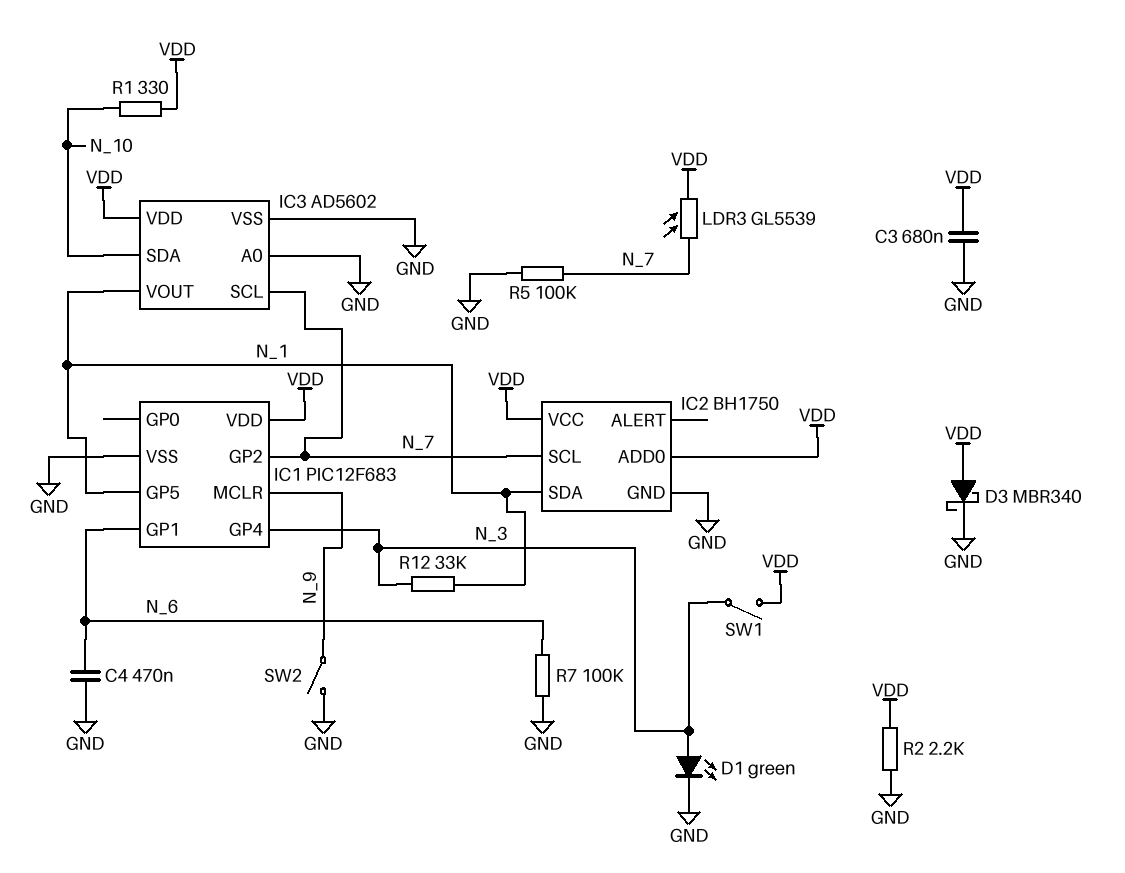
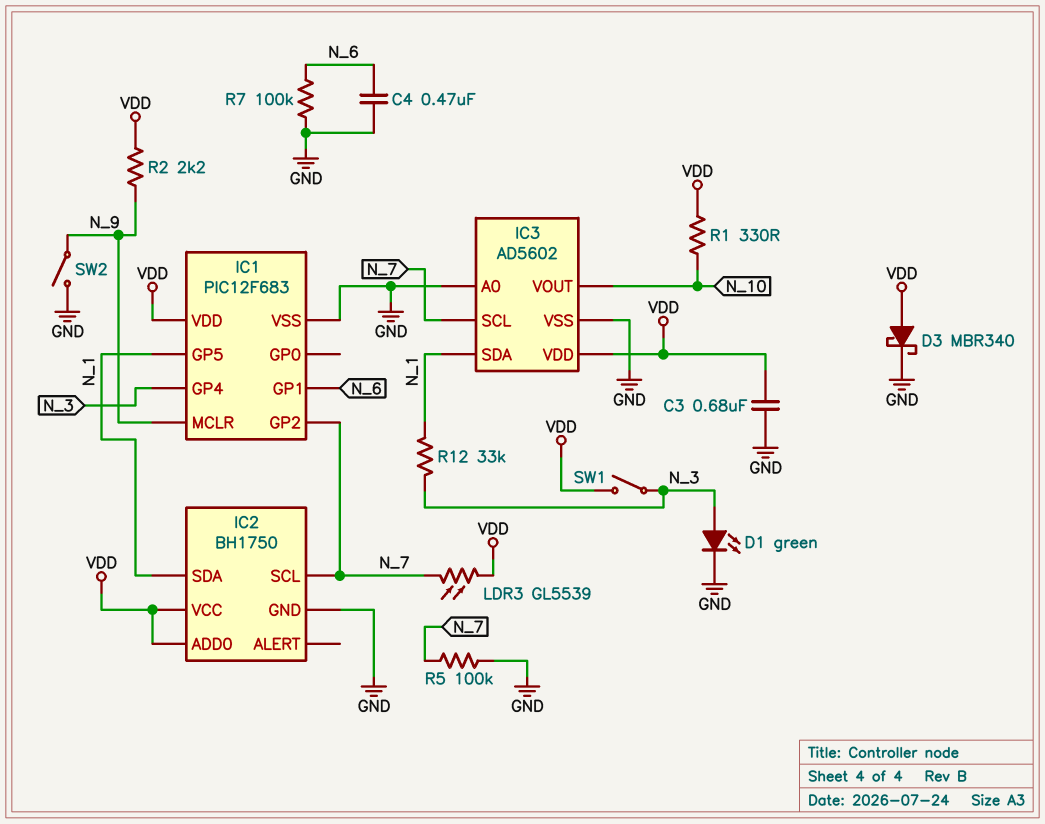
IC3 pin SDA: N_10 -> N_1
IC3 pin VOUT: N_1 -> N_10
R2: 2.2k (GND, VDD) -> 2.2k (N_9, VDD)

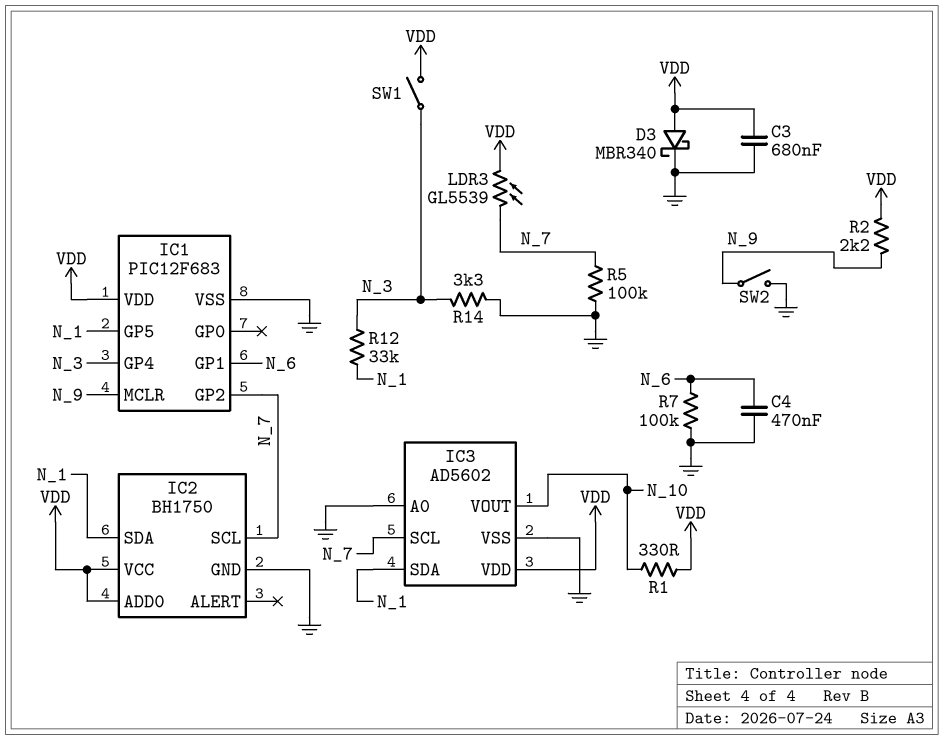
D1: LED green (A N_3, K GND) -> none
R14: none -> 3.3k (GND, N_3)

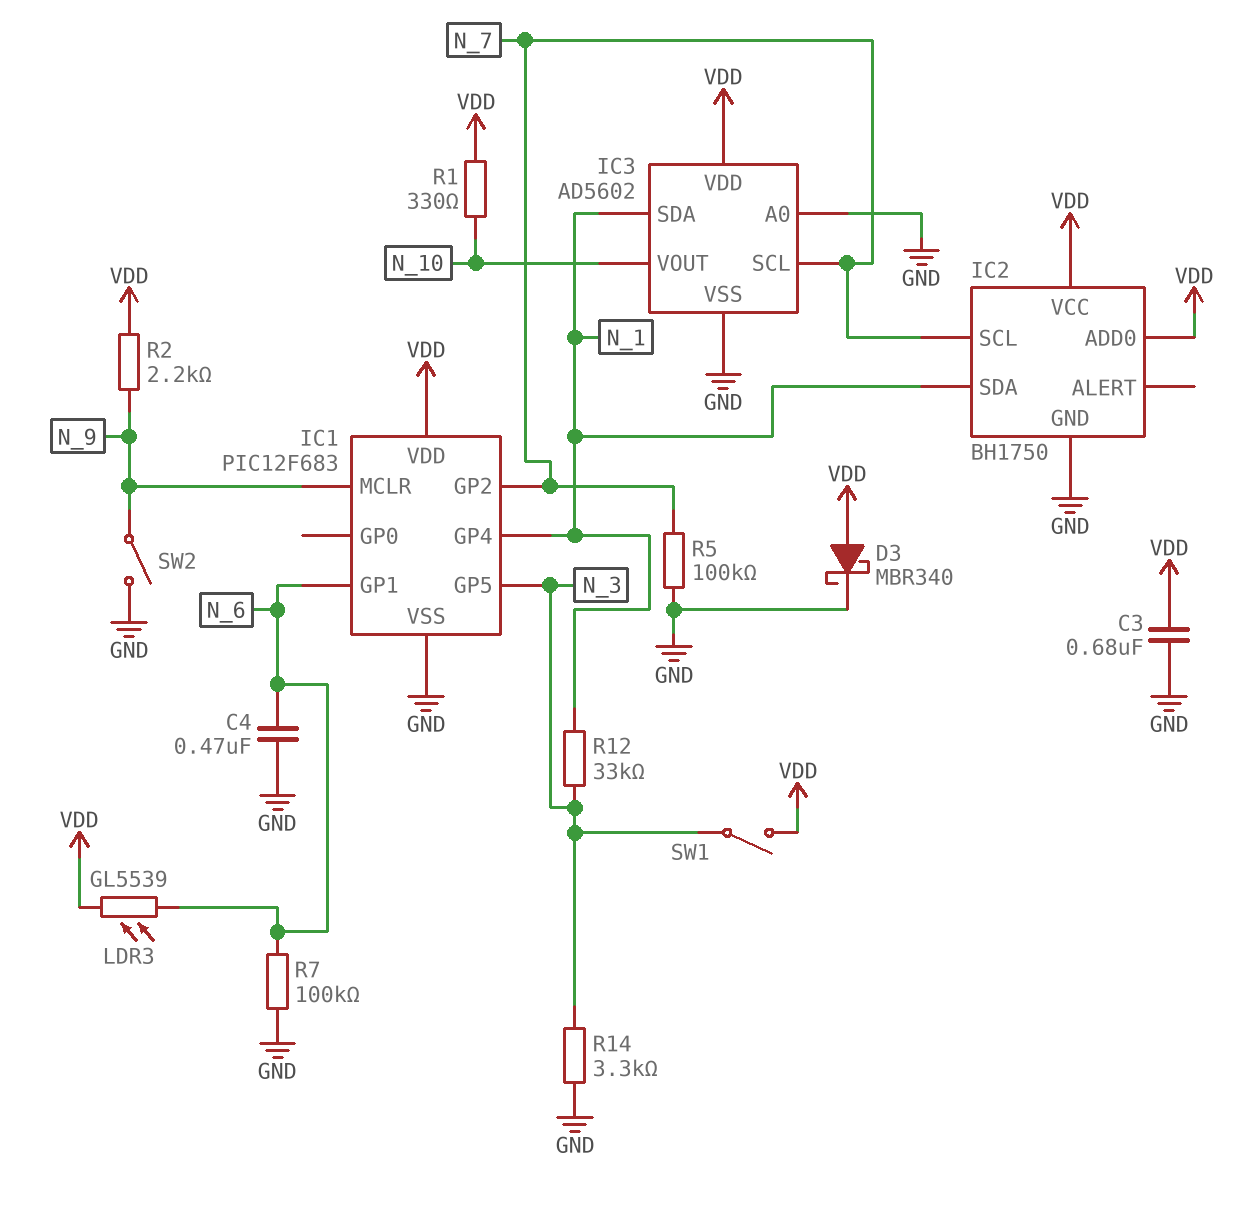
IC1 pin GP4: N_3 -> N_1
IC1 pin GP5: N_1 -> N_3
LDR3: GL5539 (N_7, VDD) -> GL5539 (N_6, VDD)

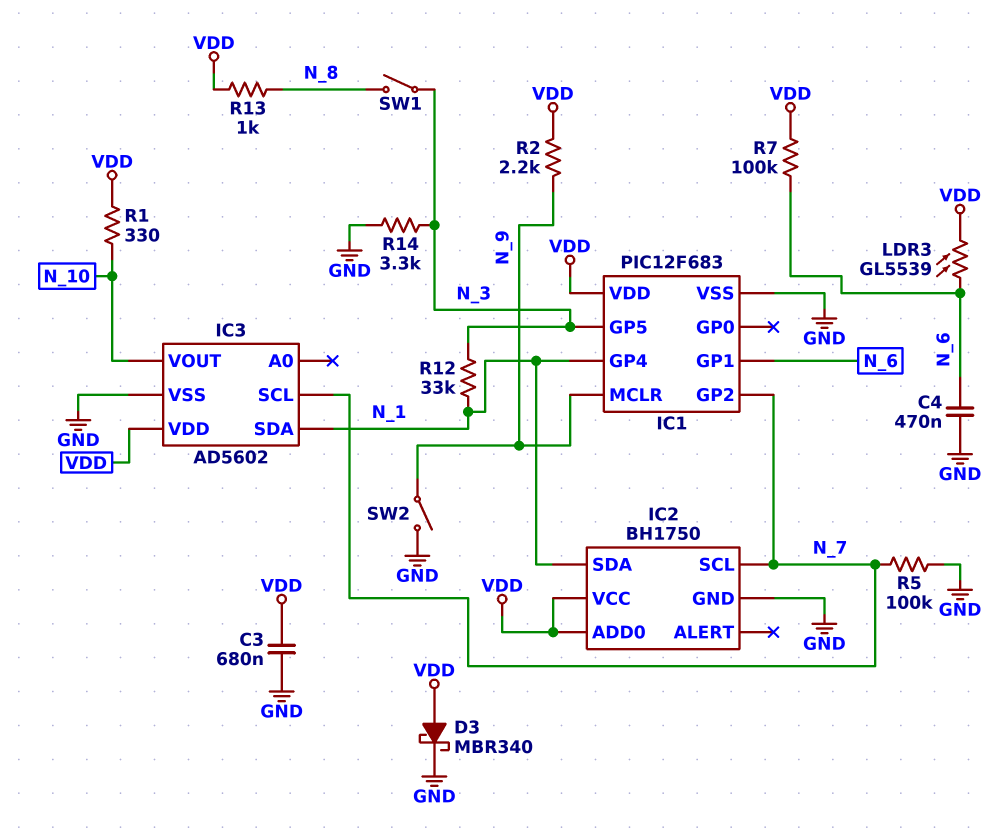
IC3 pin A0: GND -> none
R7: 100k (GND, N_6) -> 100k (N_6, VDD)
R13: none -> 1k (N_8, VDD)
SW1: switch (N_3, VDD) -> switch (N_3, N_8)

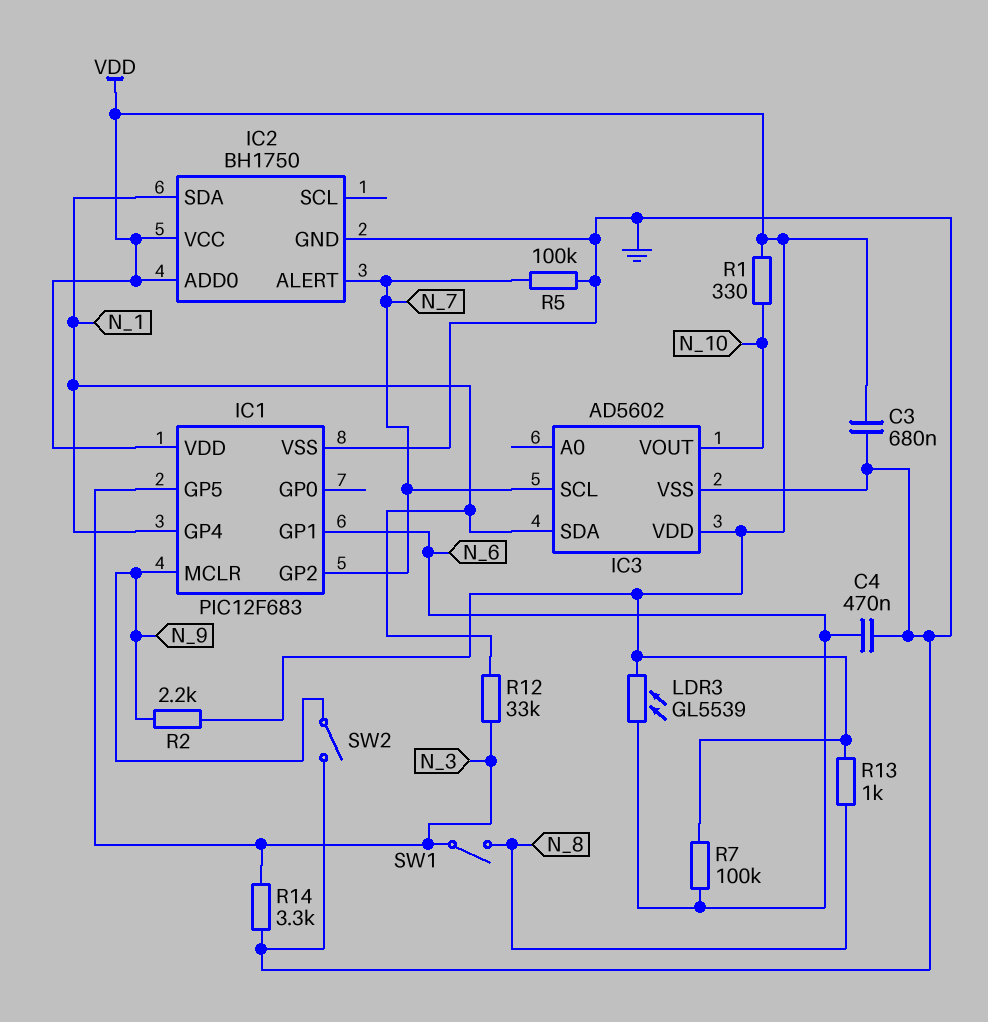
D3: schottky MBR340 (A VDD, K GND) -> none
IC2 pin ALERT: none -> N_7
IC2 pin SCL: N_7 -> none

